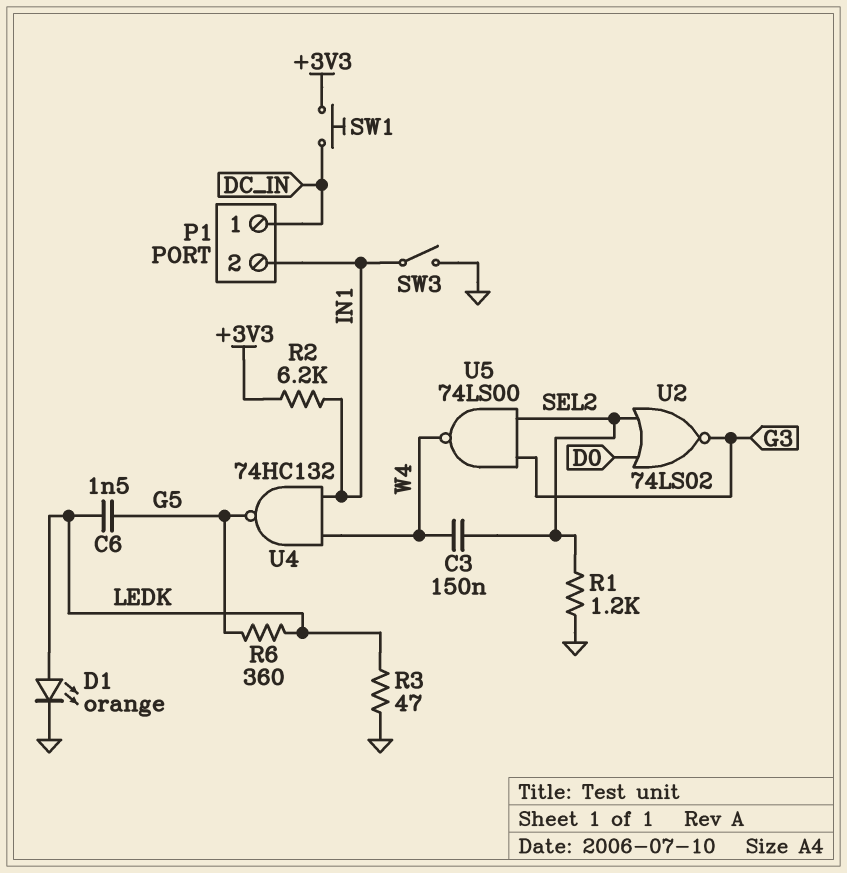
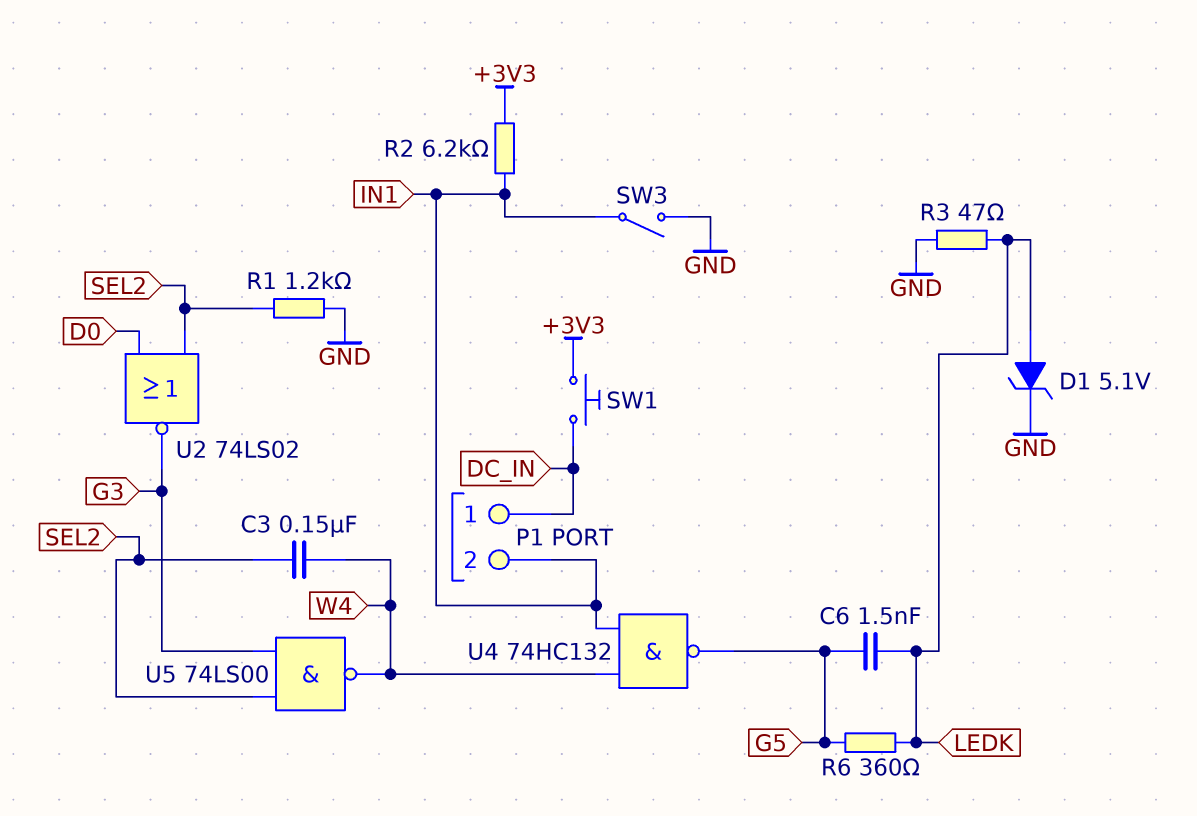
D1: LED orange (A LEDK, K GND) -> zener 5.1V (A LEDK, K GND)

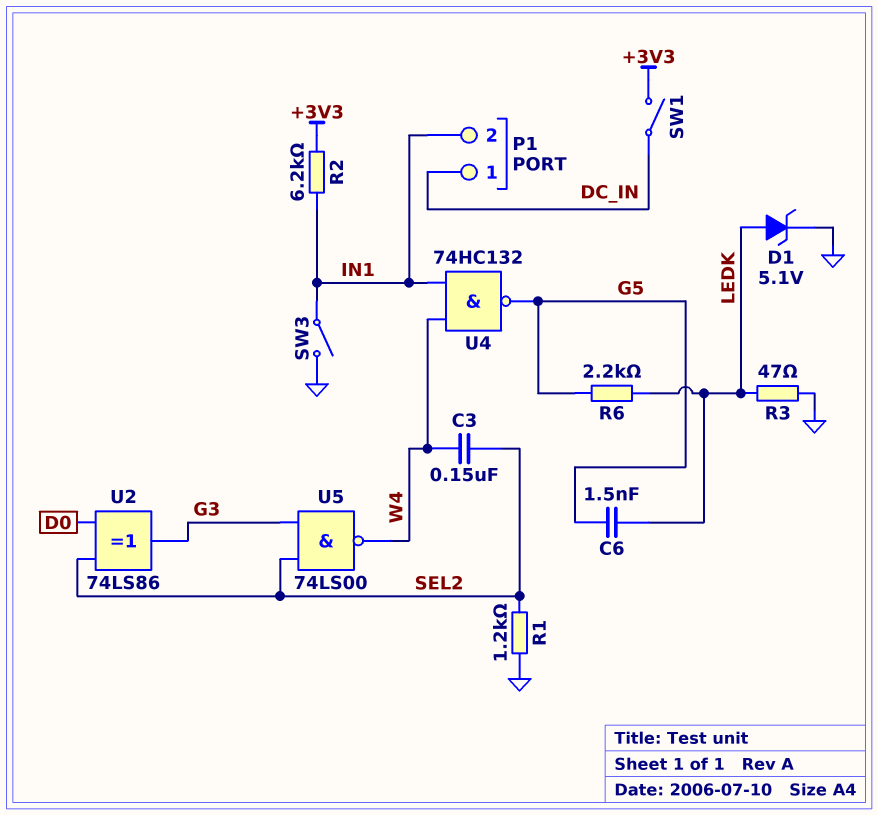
R6: 360 (G5, LEDK) -> 2.2k (G5, LEDK)
SW1: button (+3V3, DC_IN) -> switch (+3V3, DC_IN)
U2: NOR 74LS02 (in D0, in SEL2, out G3) -> XOR 74LS86 (in D0, in SEL2, out G3)

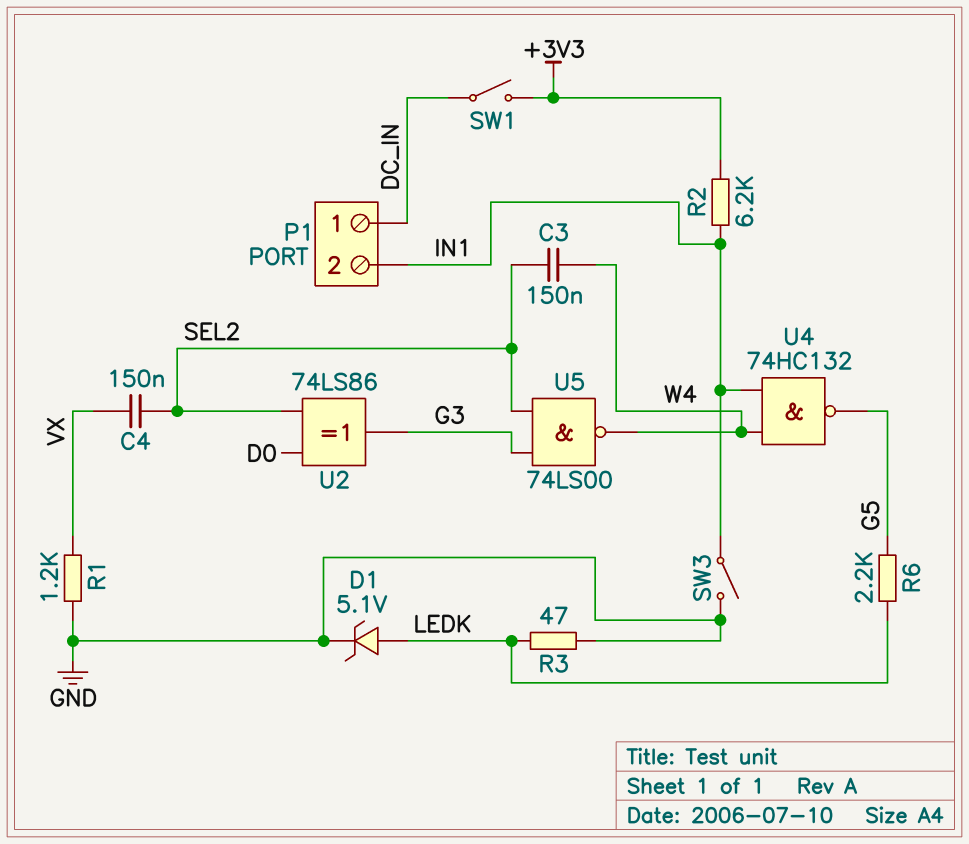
C4: none -> 150nF (SEL2, VX)
C6: 1.5nF (G5, LEDK) -> none
R1: 1.2k (GND, SEL2) -> 1.2k (GND, VX)

